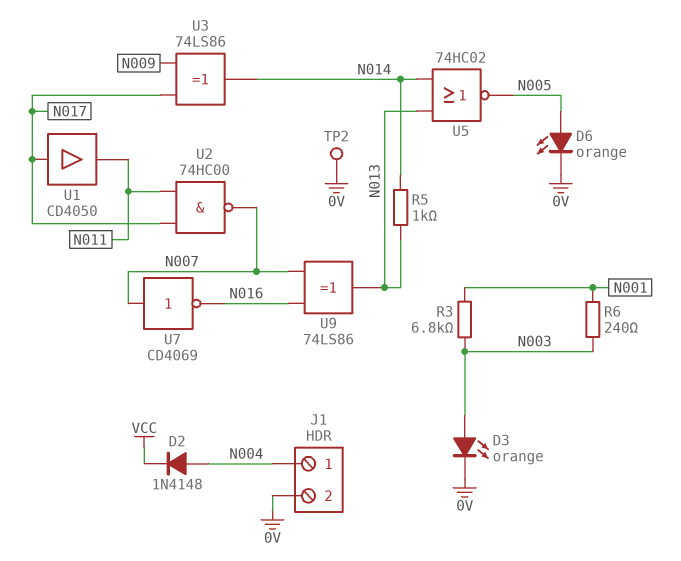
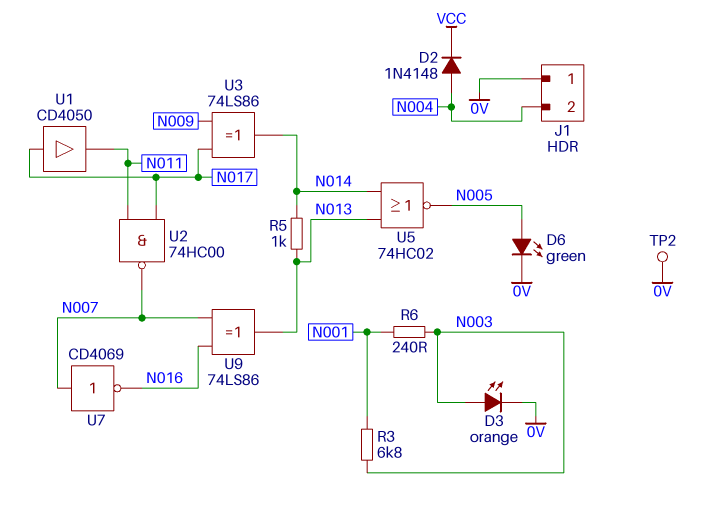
D6: LED orange (A N005, K 0V) -> LED green (A N005, K 0V)
J1 pin 1: N004 -> 0V
J1 pin 2: 0V -> N004

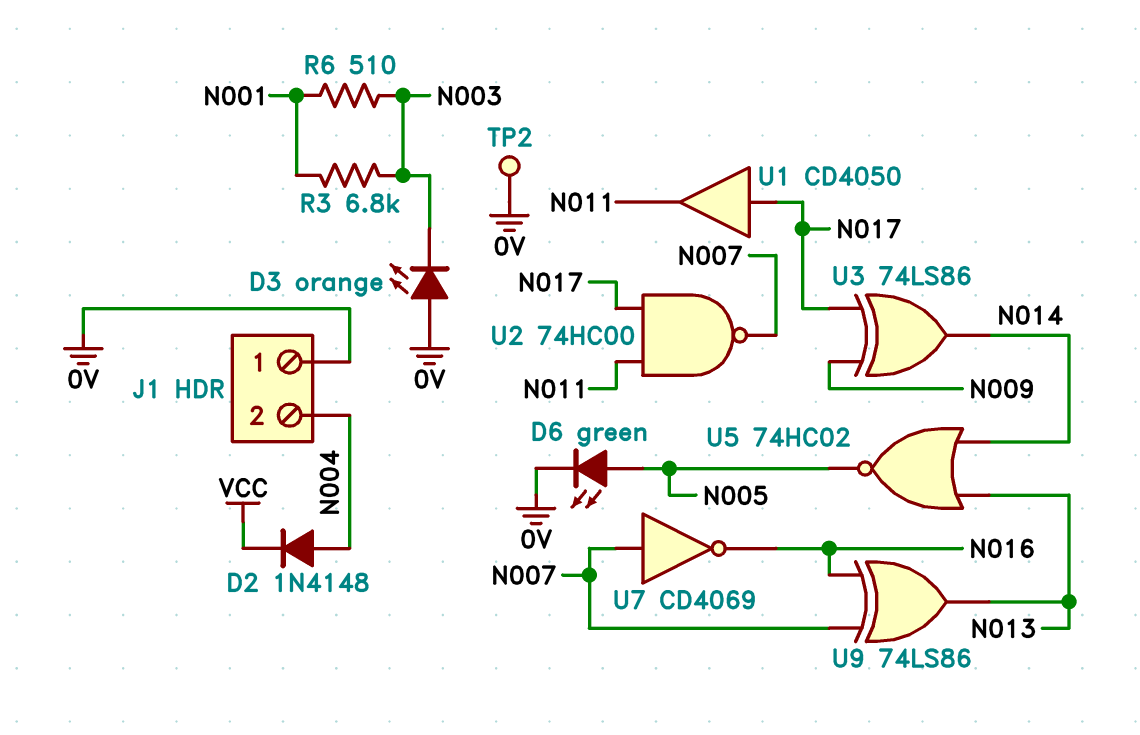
D3: LED orange (A N003, K 0V) -> LED orange (A 0V, K N003)
R5: 1k (N013, N014) -> none
R6: 240 (N001, N003) -> 510 (N001, N003)

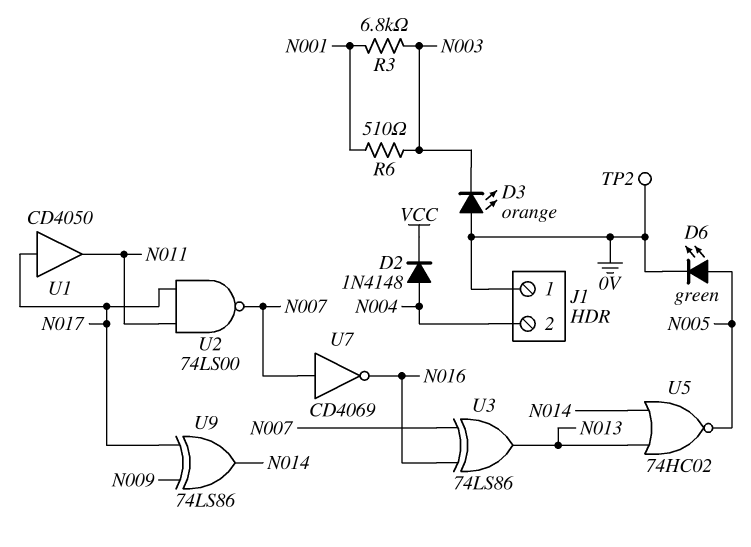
U2: NAND 74HC00 (in N011, in N017, out N007) -> NAND 74LS00 (in N011, in N017, out N007)
U3: XOR 74LS86 (in N009, in N017, out N014) -> XOR 74LS86 (in N007, in N016, out N013)
U9: XOR 74LS86 (in N007, in N016, out N013) -> XOR 74LS86 (in N009, in N017, out N014)

